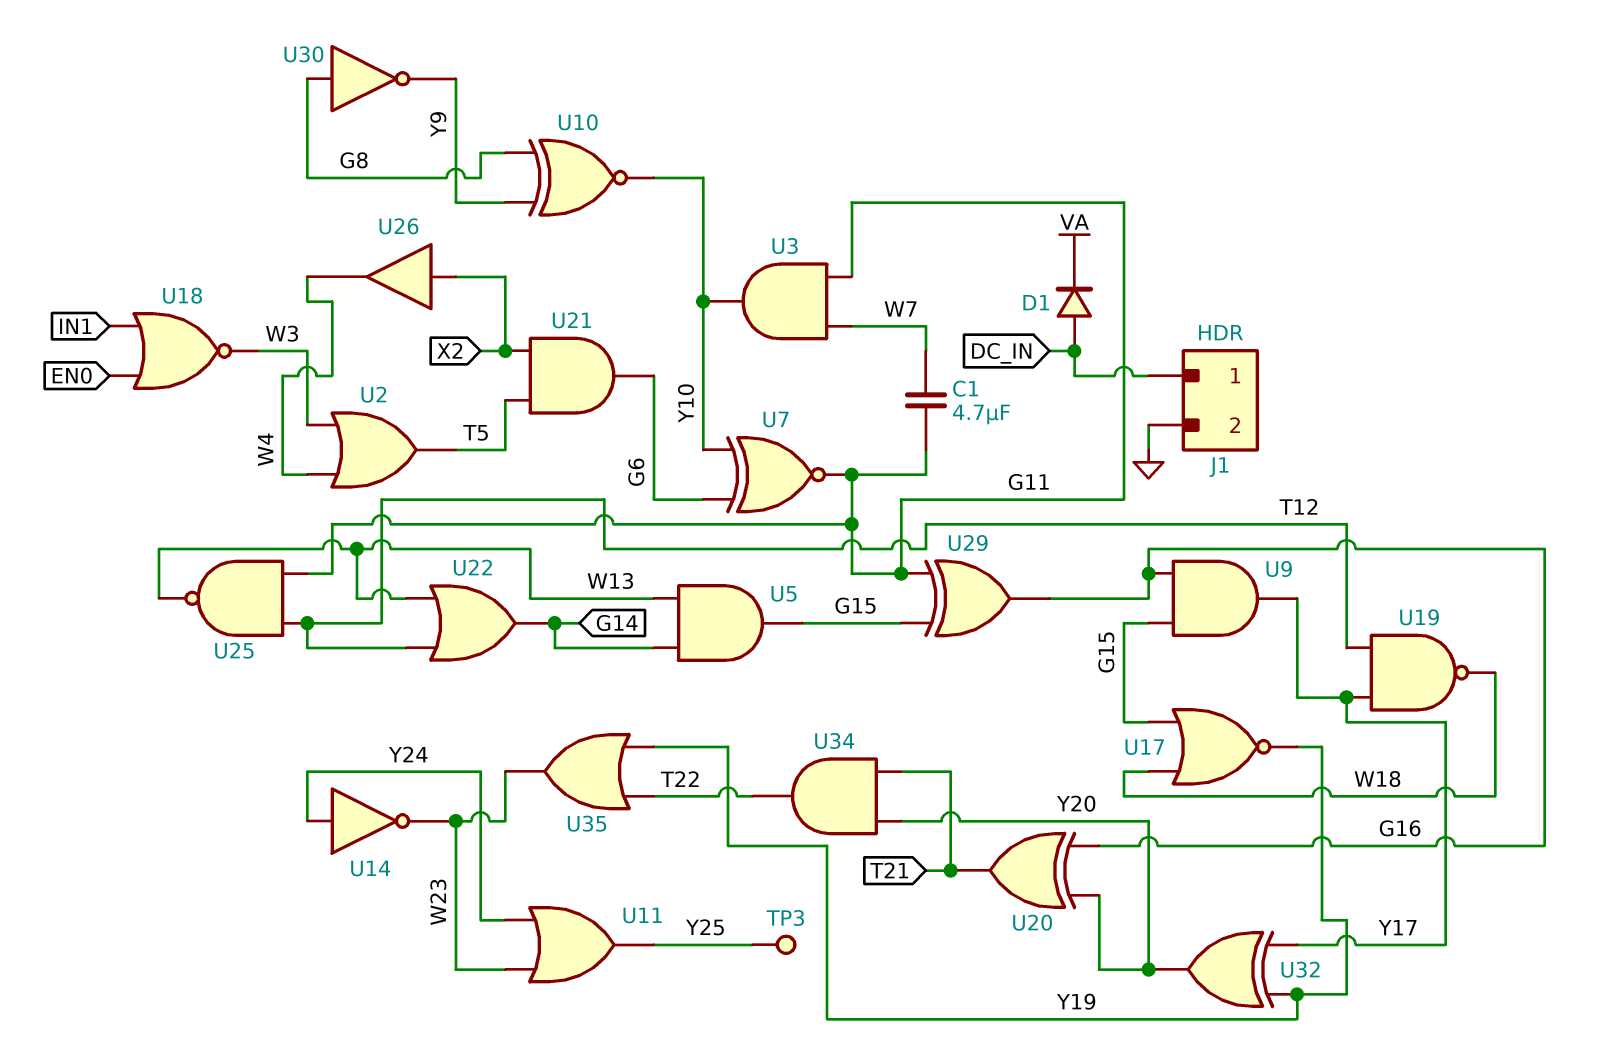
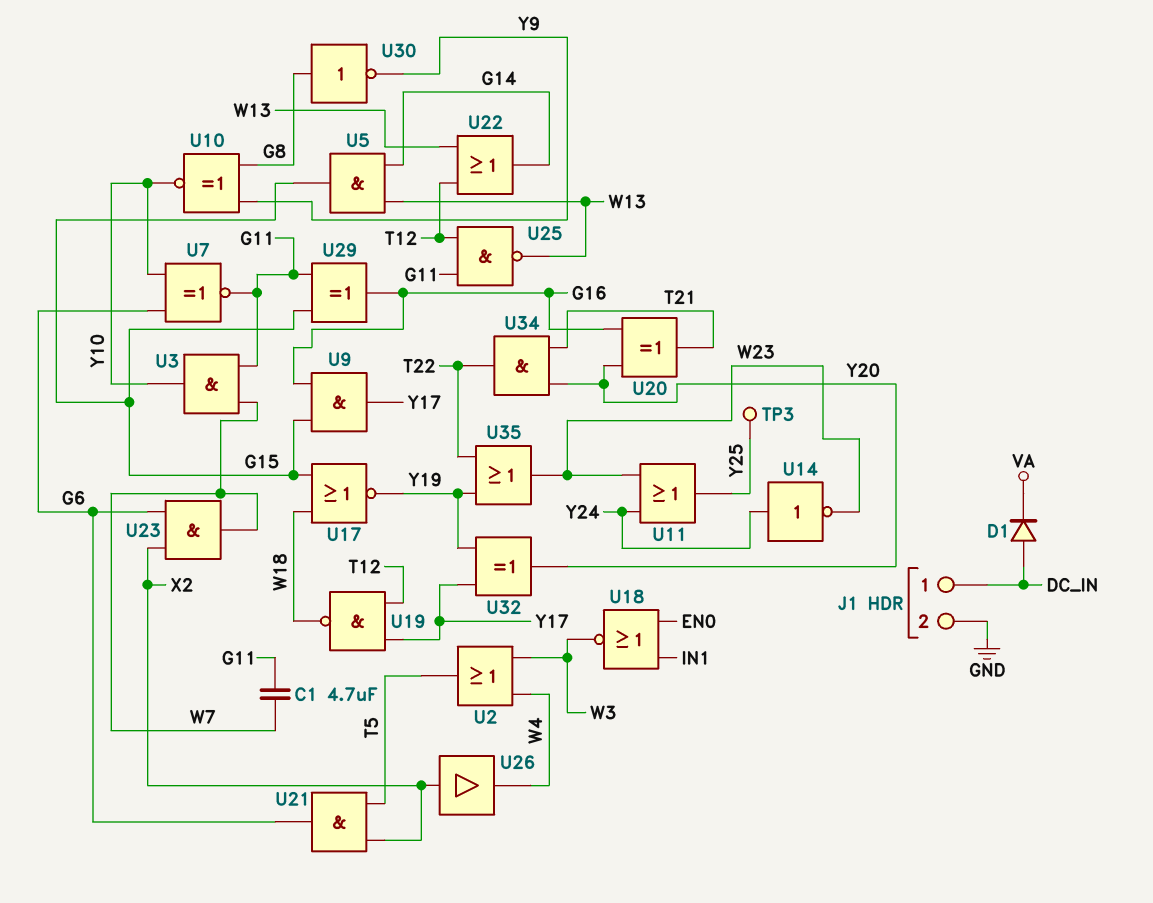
U23: none -> AND (in G6, in X2, out W7)

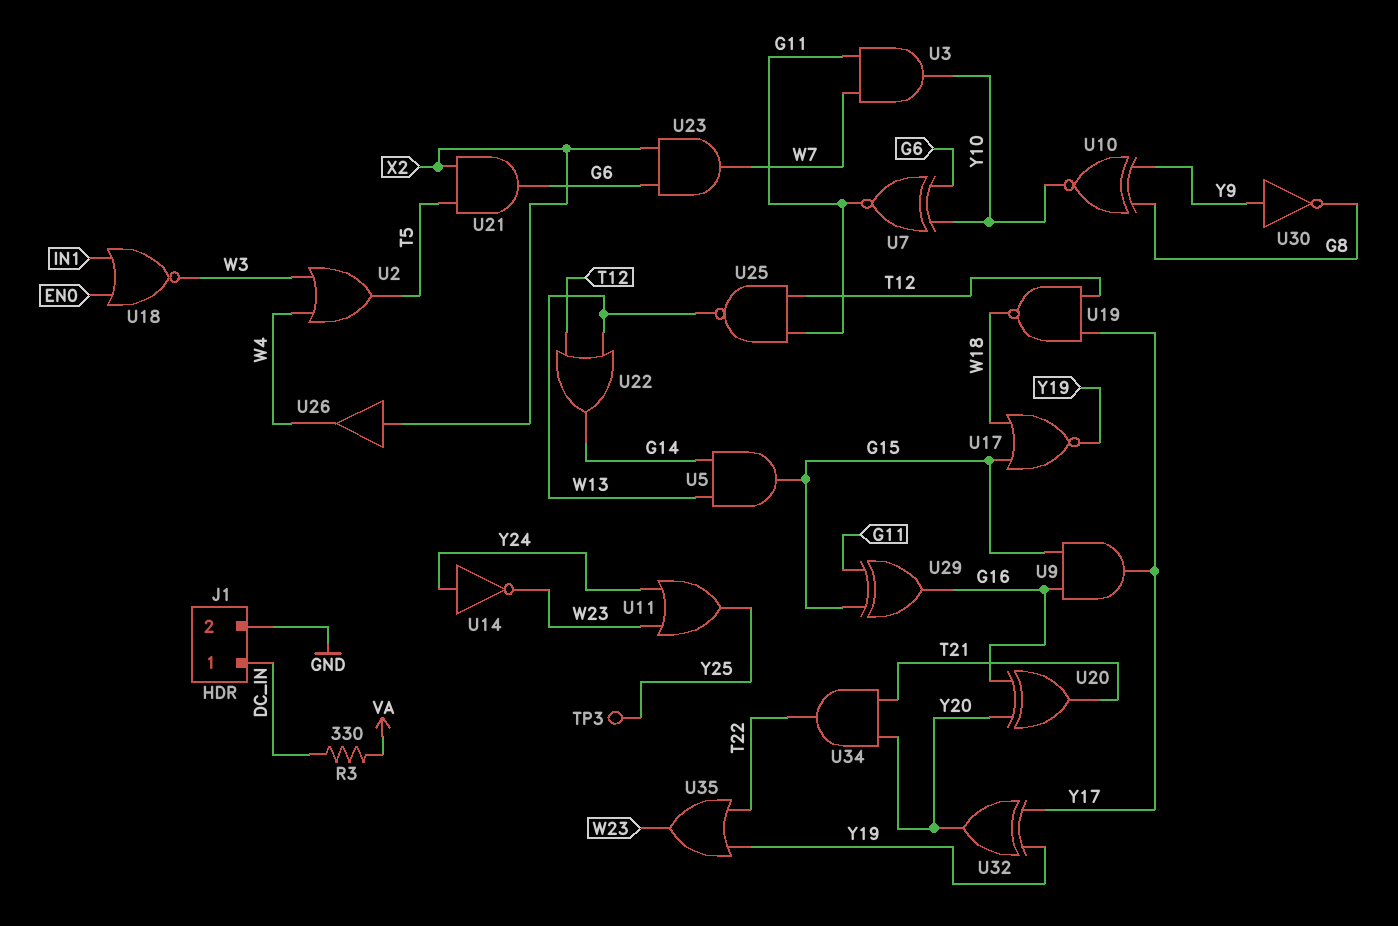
C1: 4.7uF (G11, W7) -> none
D1: diode (A DC_IN, K VA) -> none
R3: none -> 330 (DC_IN, VA)
U30: NOT (in G8, out Y9) -> NOT (in Y9, out G8)

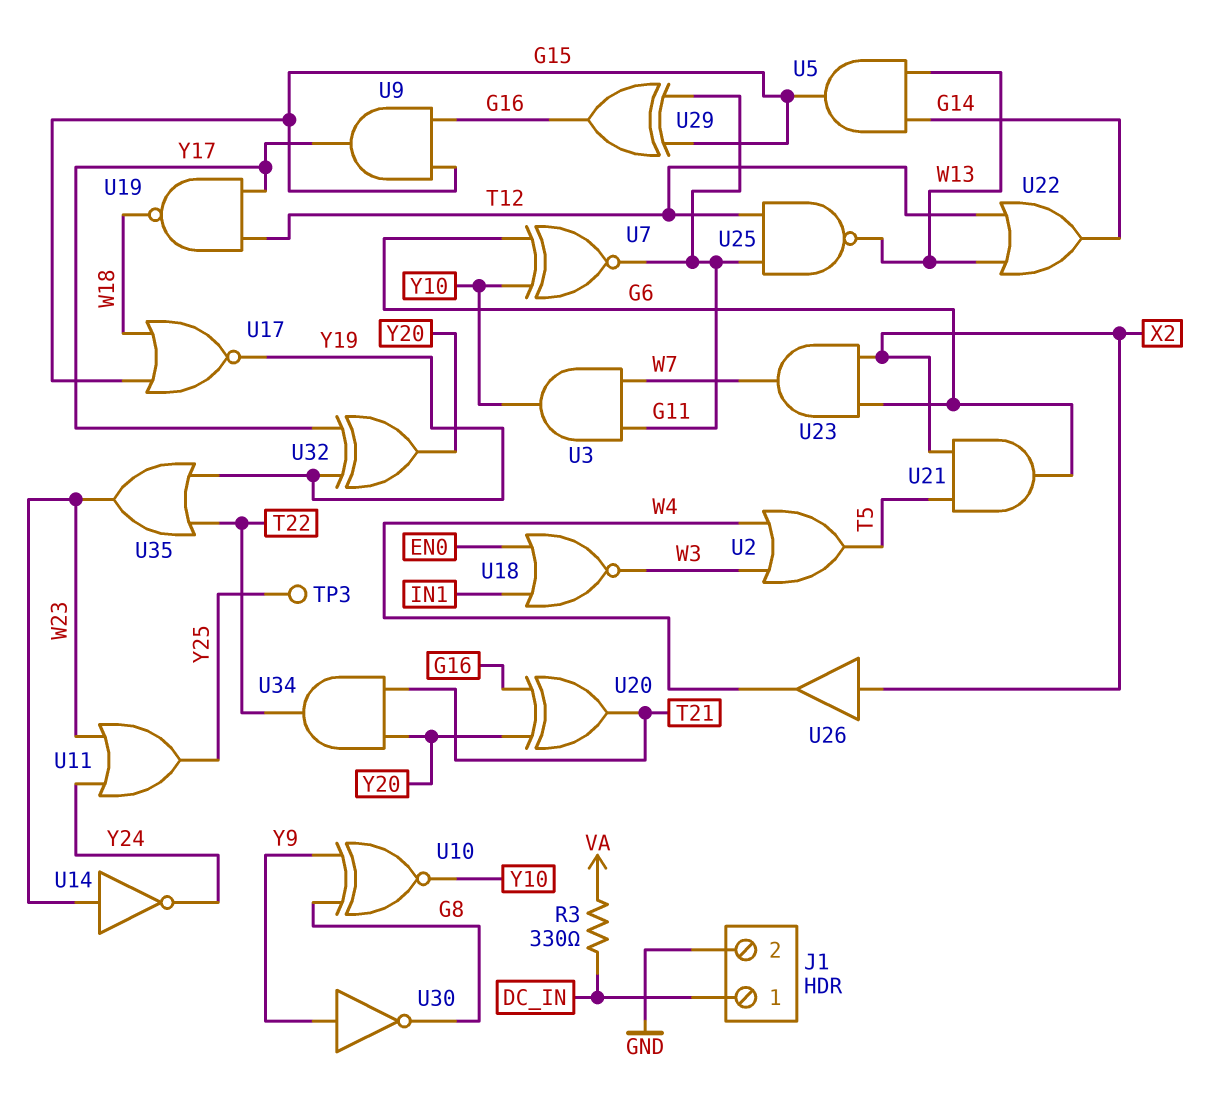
U14: NOT (in Y24, out W23) -> NOT (in W23, out Y24)

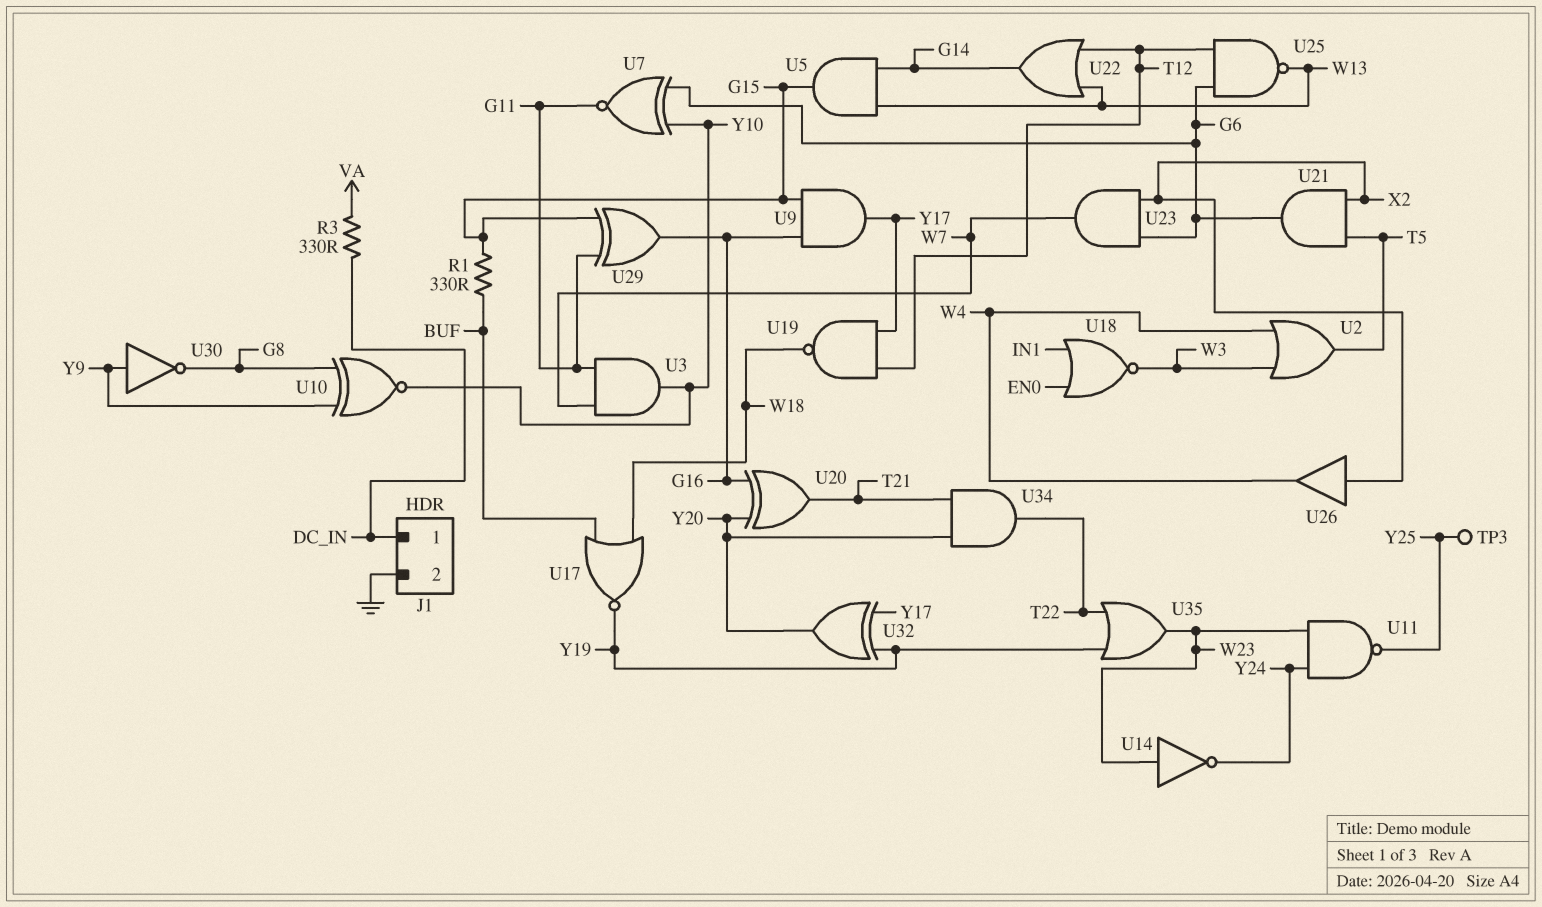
R1: none -> 330 (BUF, G15)
U11: OR (in W23, in Y24, out Y25) -> NAND (in W23, in Y24, out Y25)
U17: NOR (in G15, in W18, out Y19) -> NOR (in BUF, in W18, out Y19)
U25: NAND (in G11, in T12, out W13) -> NAND (in G6, in T12, out W13)

